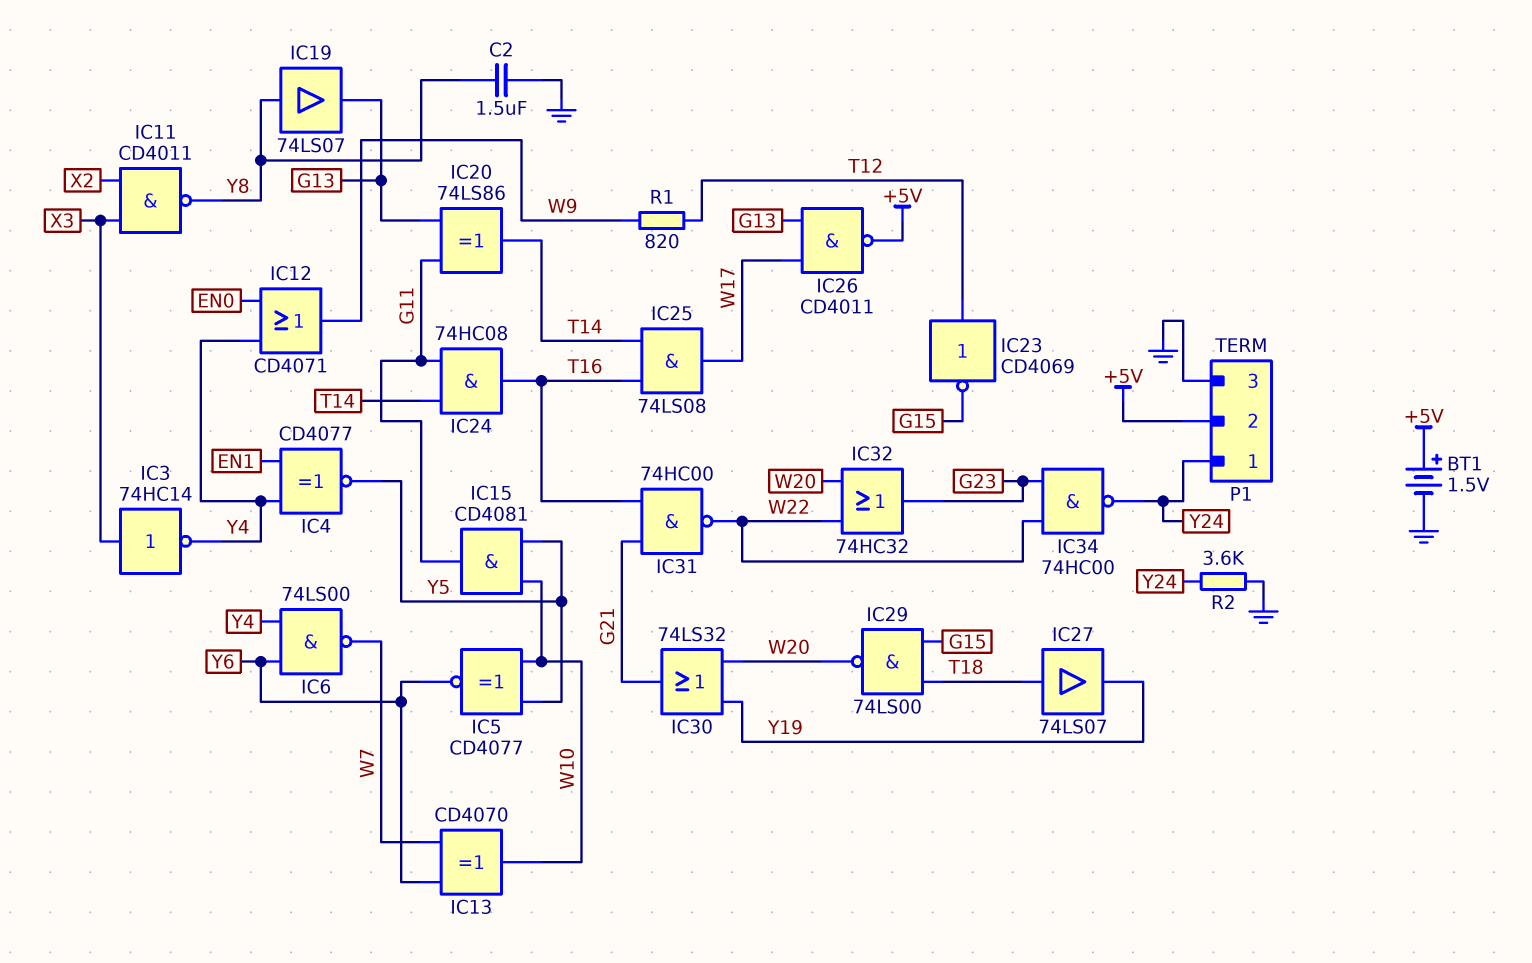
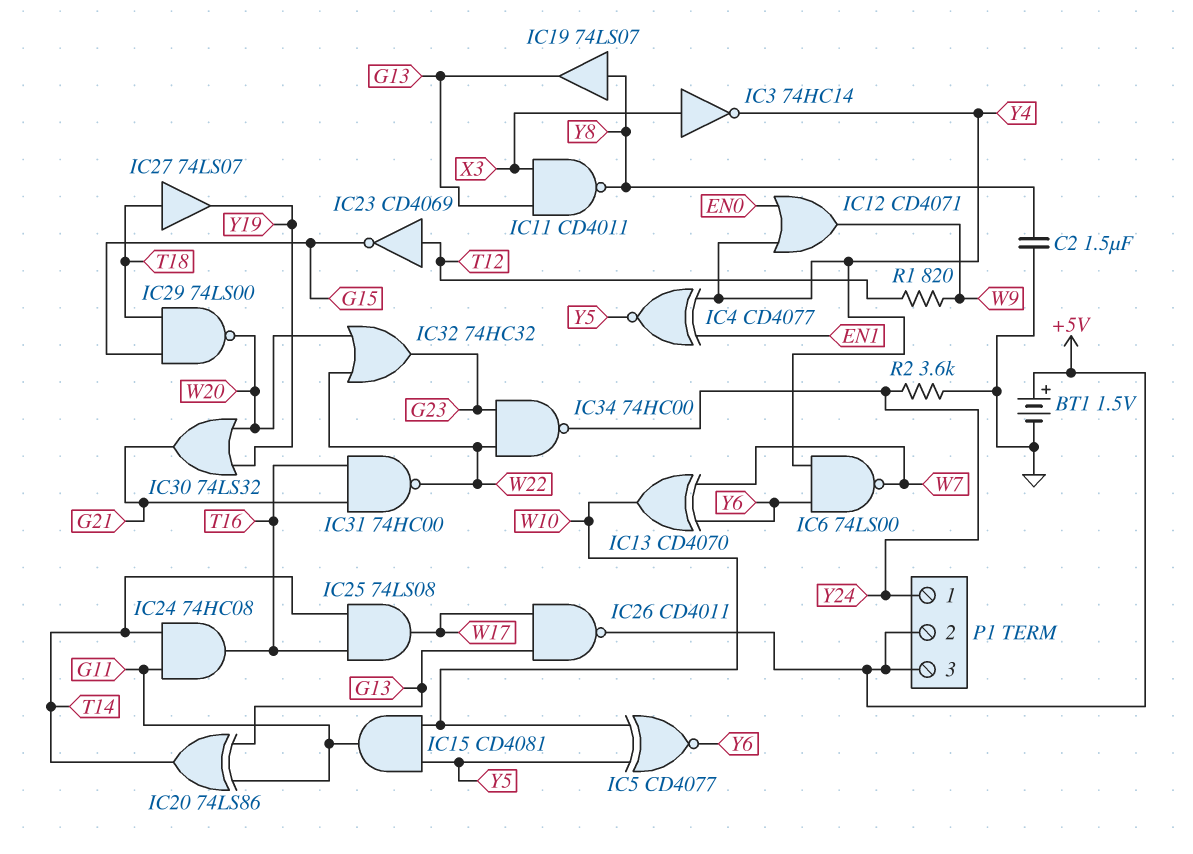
IC11: NAND CD4011 (in X2, in X3, out Y8) -> NAND CD4011 (in G13, in X3, out Y8)
P1 pin 3: GND -> +5V

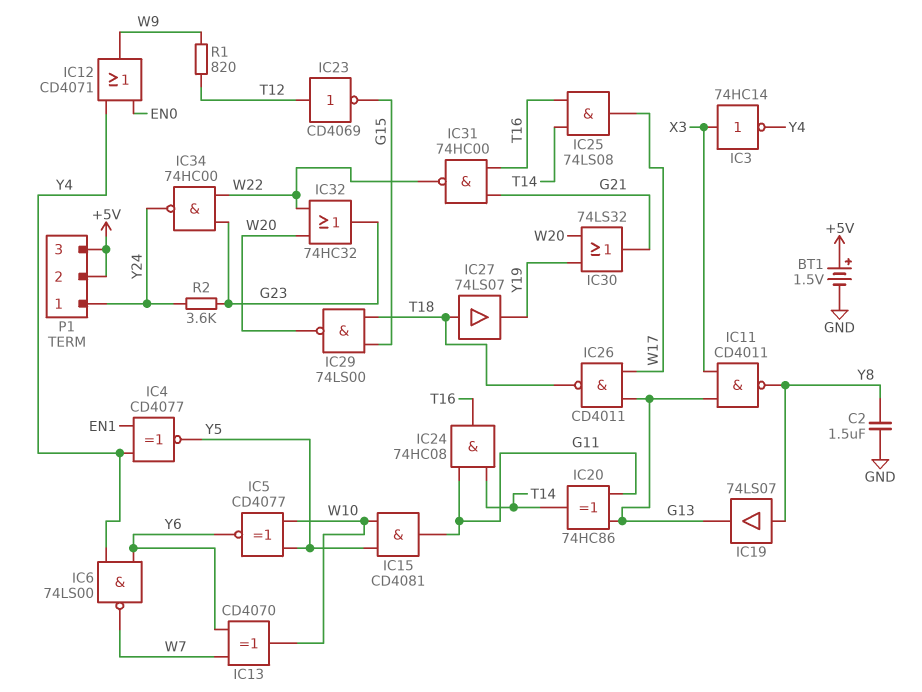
IC20: XOR 74LS86 (in G11, in G13, out T14) -> XOR 74HC86 (in G11, in G13, out T14)
IC26: NAND CD4011 (in G13, in W17, out +5V) -> NAND CD4011 (in G13, in W17, out T18)
R2: 3.6k (GND, Y24) -> 3.6k (G23, Y24)

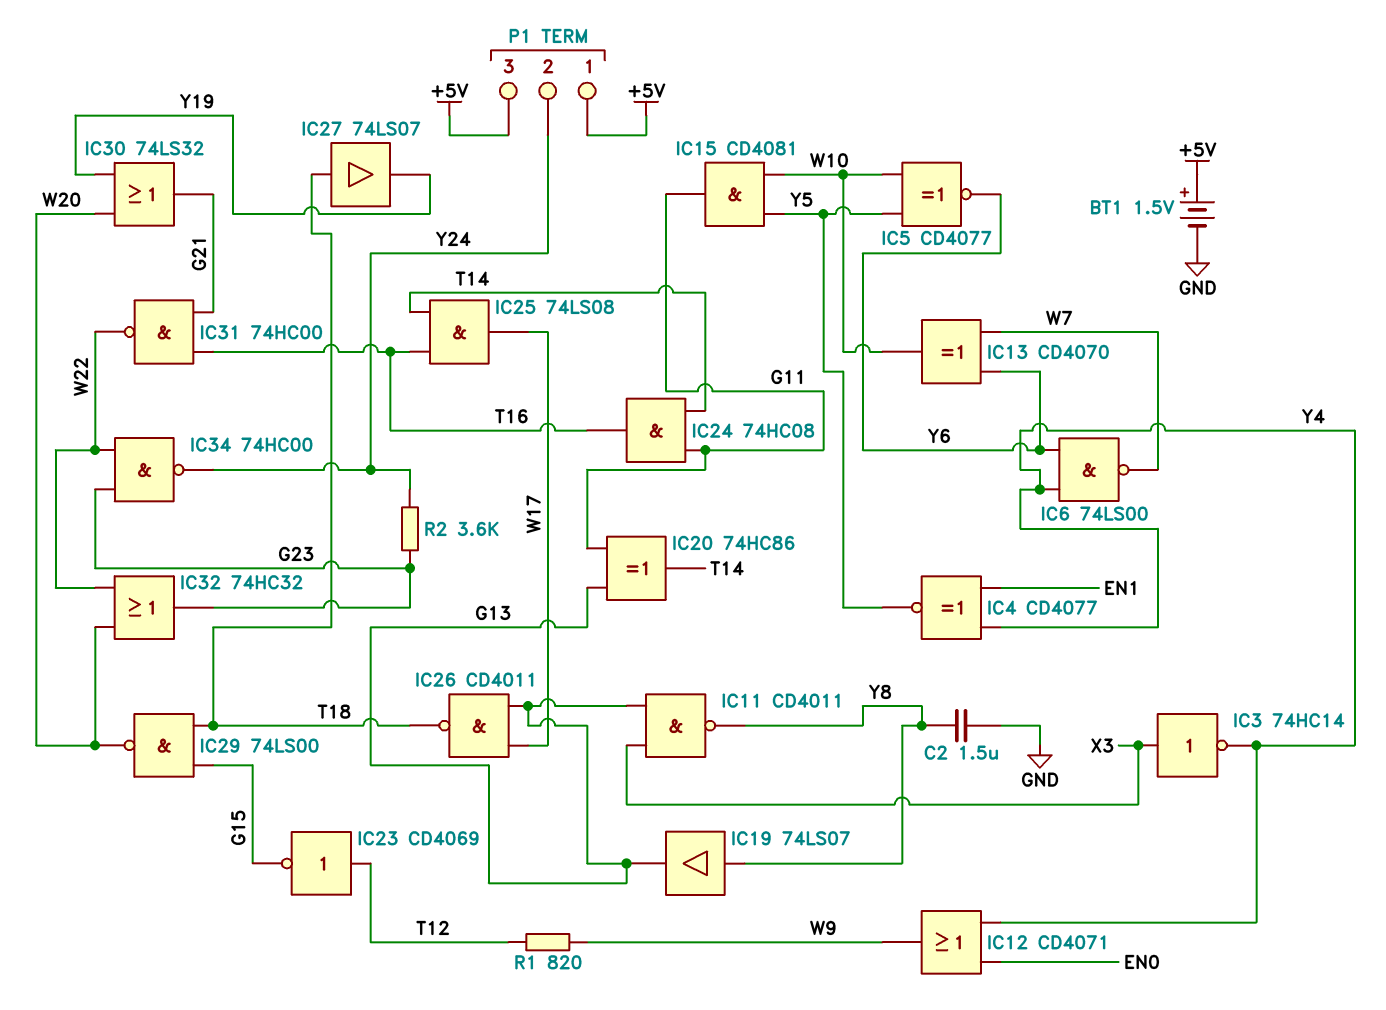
P1 pin 1: Y24 -> +5V
P1 pin 2: +5V -> Y24

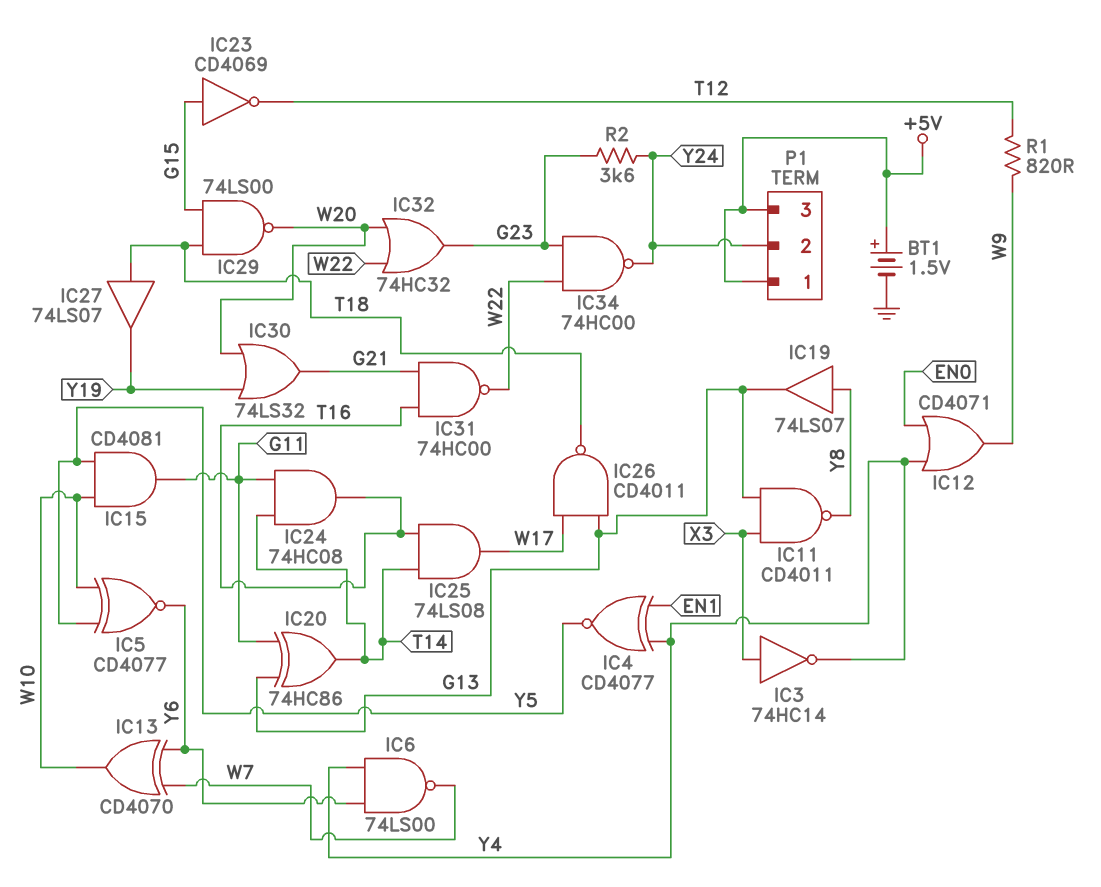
C2: 1.5uF (GND, Y8) -> none
IC23: NOT CD4069 (in T12, out G15) -> NOT CD4069 (in G15, out T12)

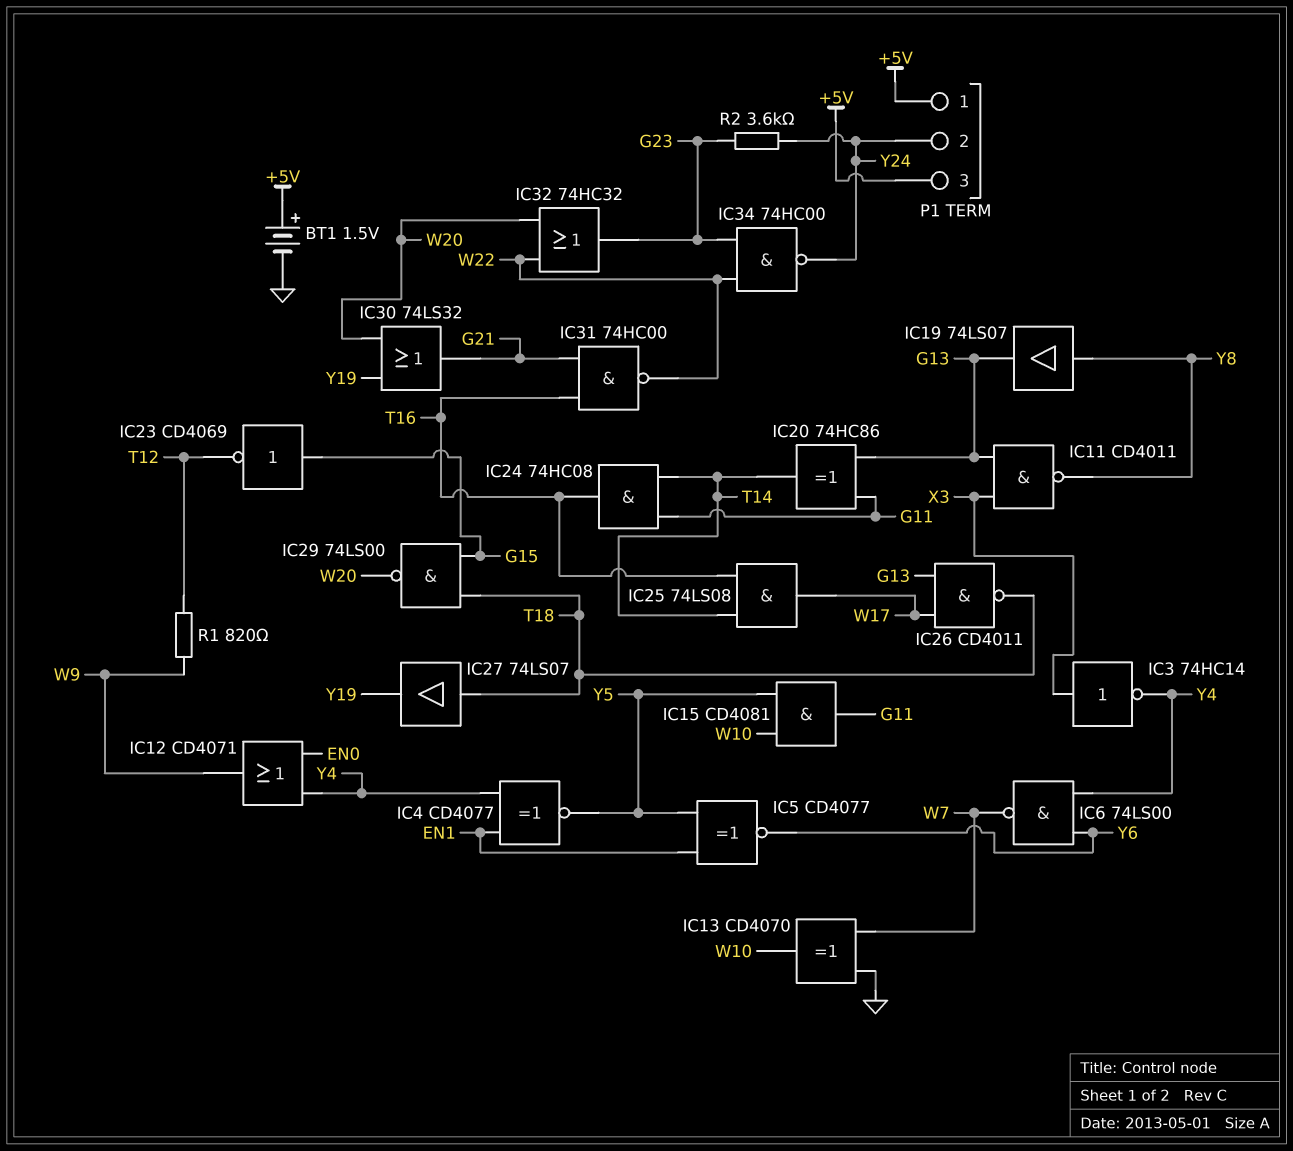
IC5: XNOR CD4077 (in W10, in Y5, out Y6) -> XNOR CD4077 (in EN1, in Y5, out Y6)
IC13: XOR CD4070 (in W7, in Y6, out W10) -> XOR CD4070 (in GND, in W7, out W10)

